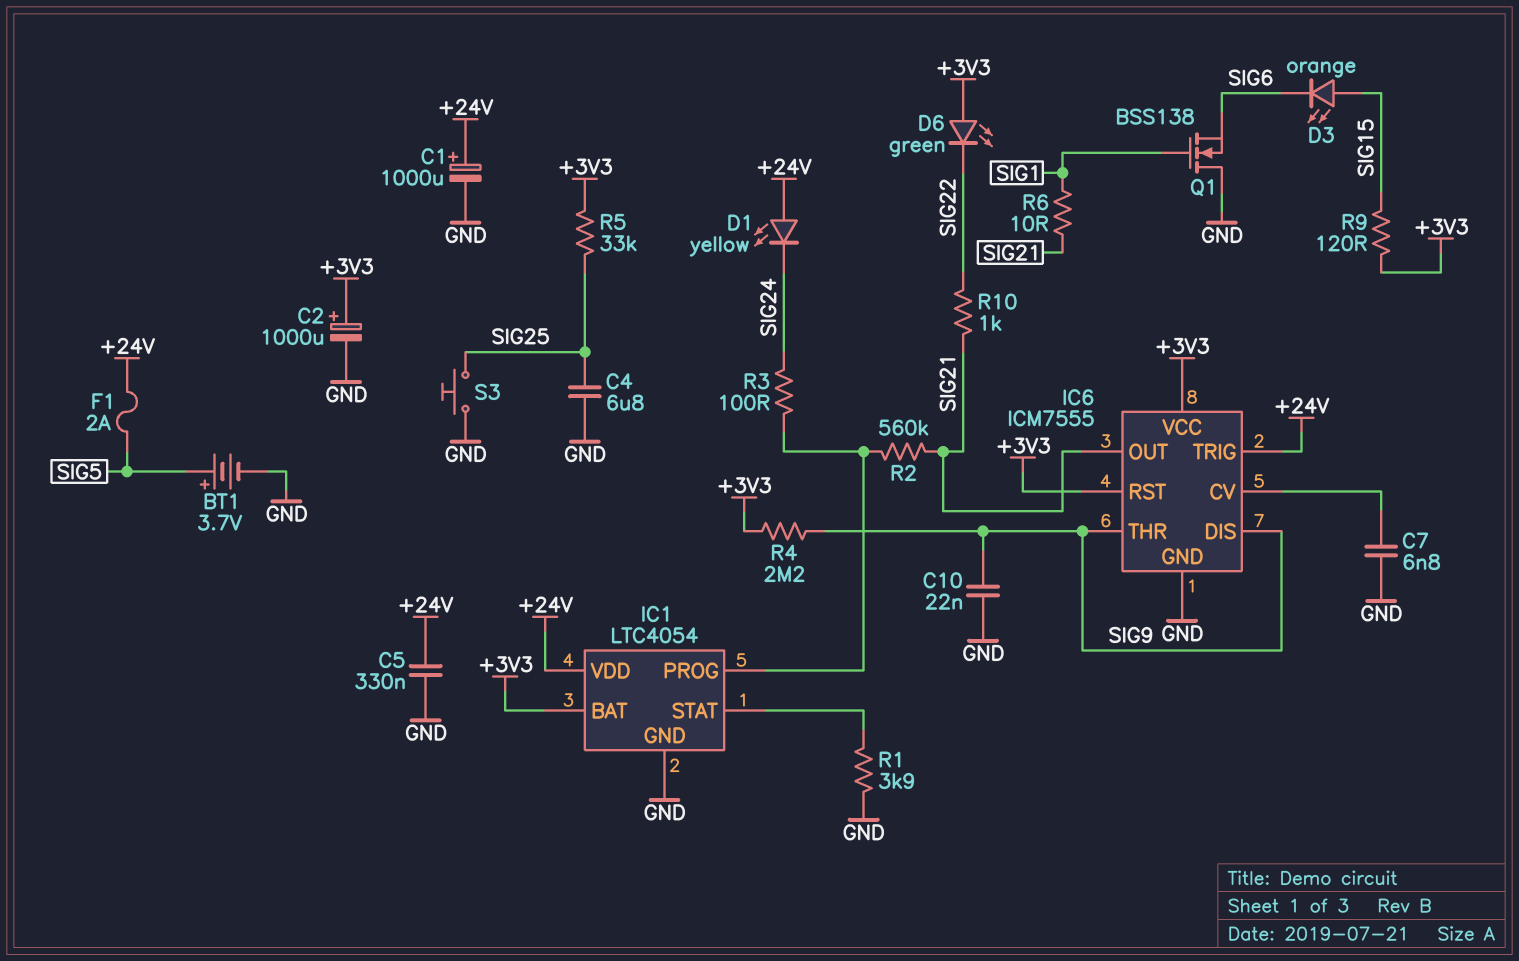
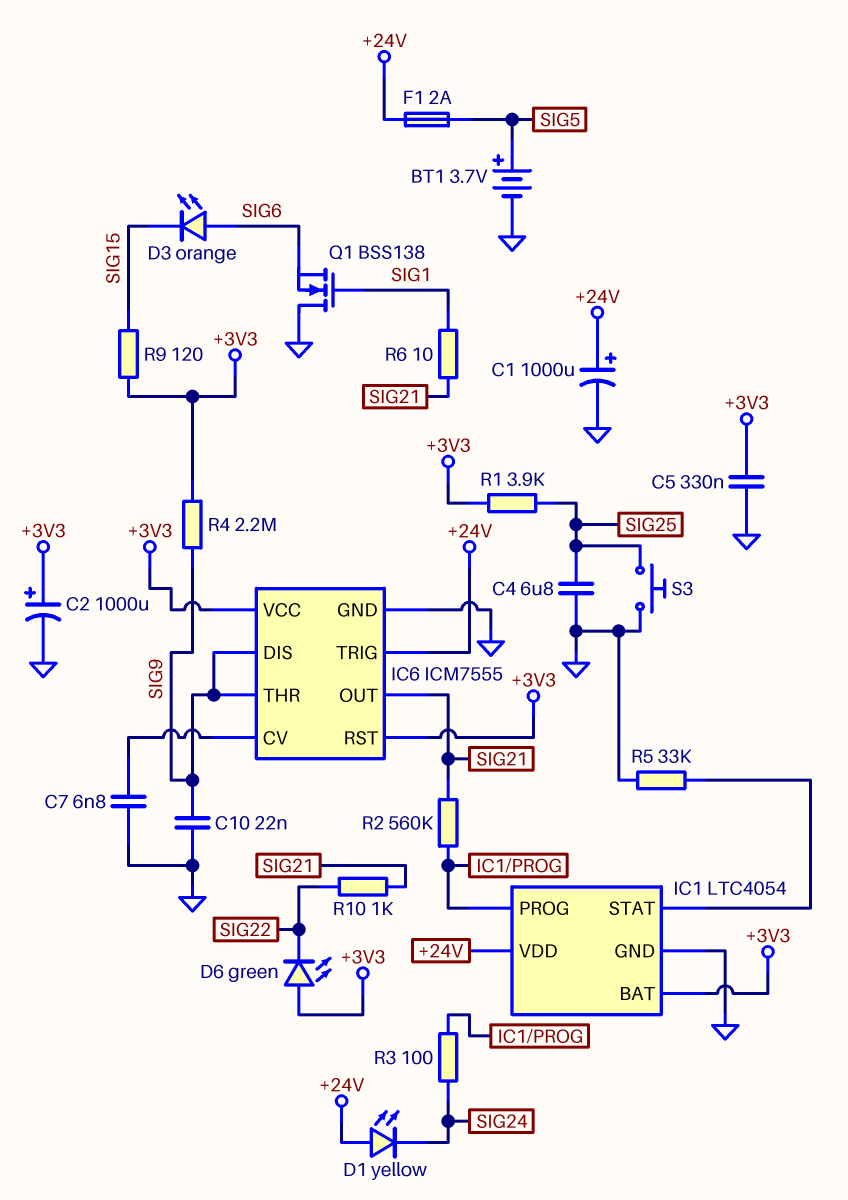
C5: 330nF (+24V, GND) -> 330nF (+3V3, GND)
D3: LED orange (A SIG15, K SIG6) -> LED orange (A SIG6, K SIG15)
R1: 3.9k (GND, IC1/STAT) -> 3.9k (+3V3, SIG25)
R5: 33k (+3V3, SIG25) -> 33k (GND, IC1/STAT)

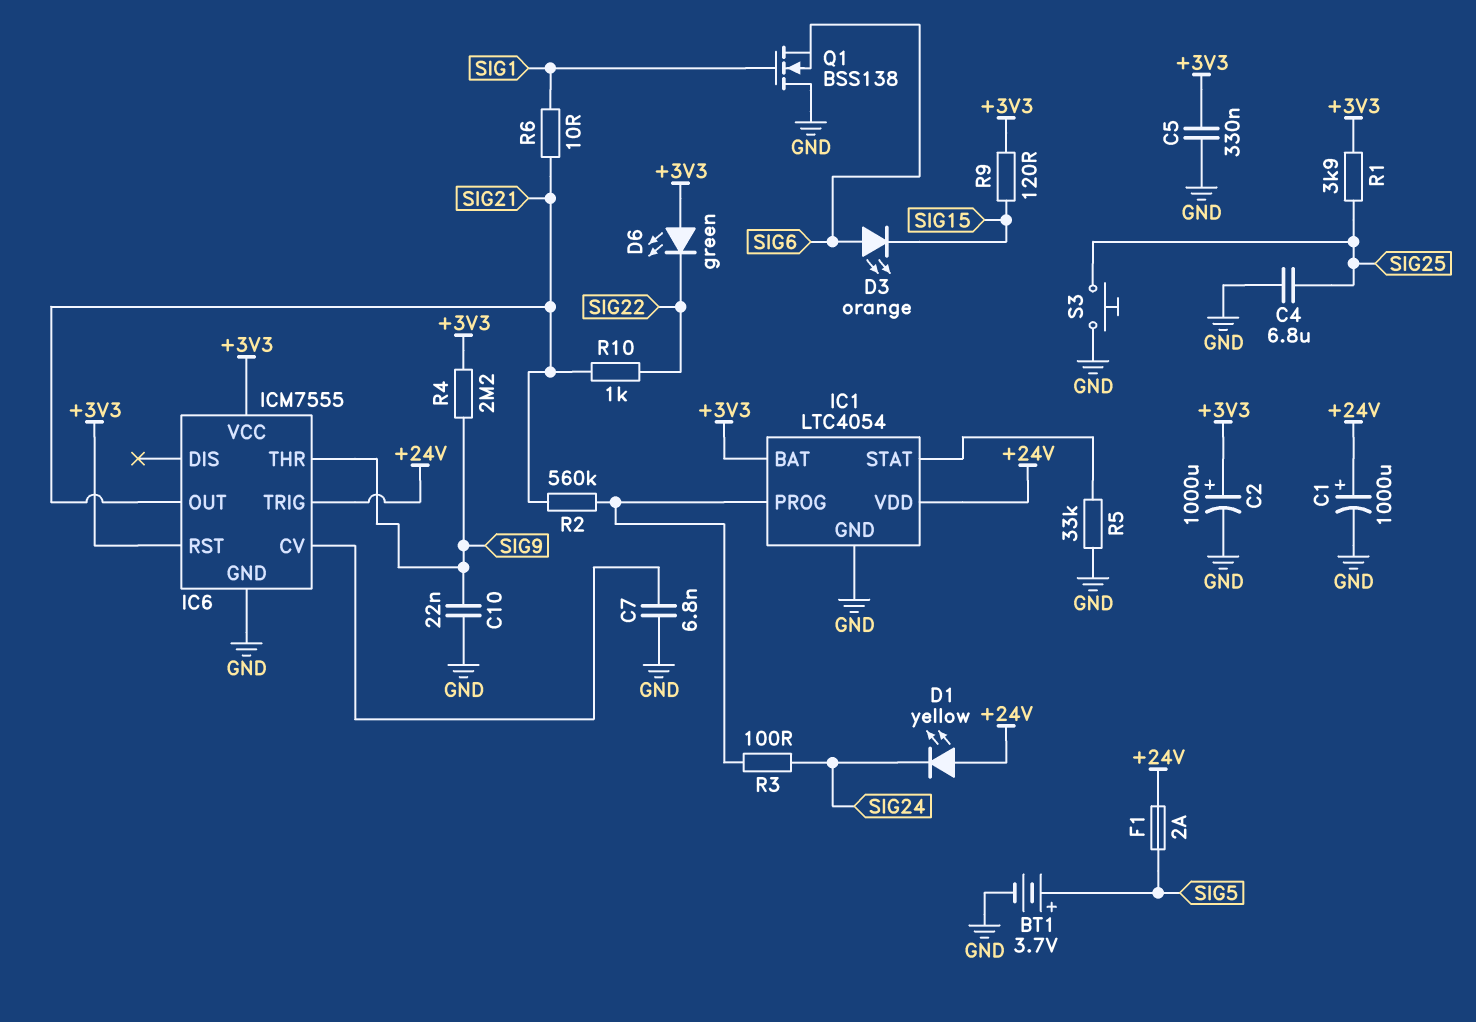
IC6 pin DIS: SIG9 -> none

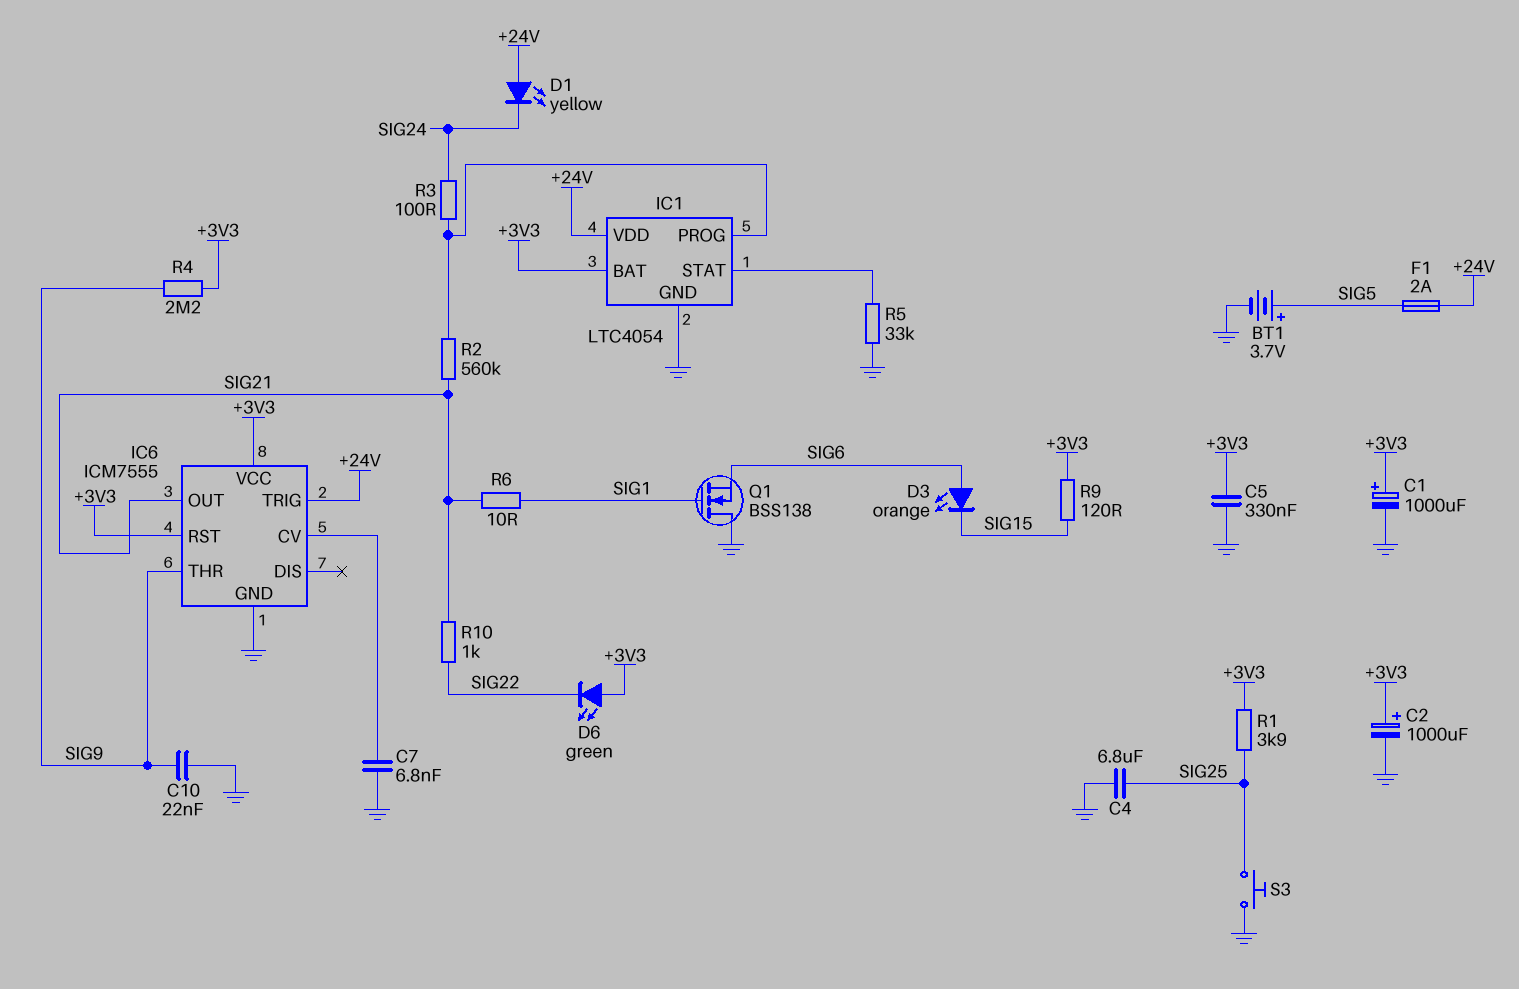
C1: 1000uF (plus +24V, minus GND) -> 1000uF (plus +3V3, minus GND)

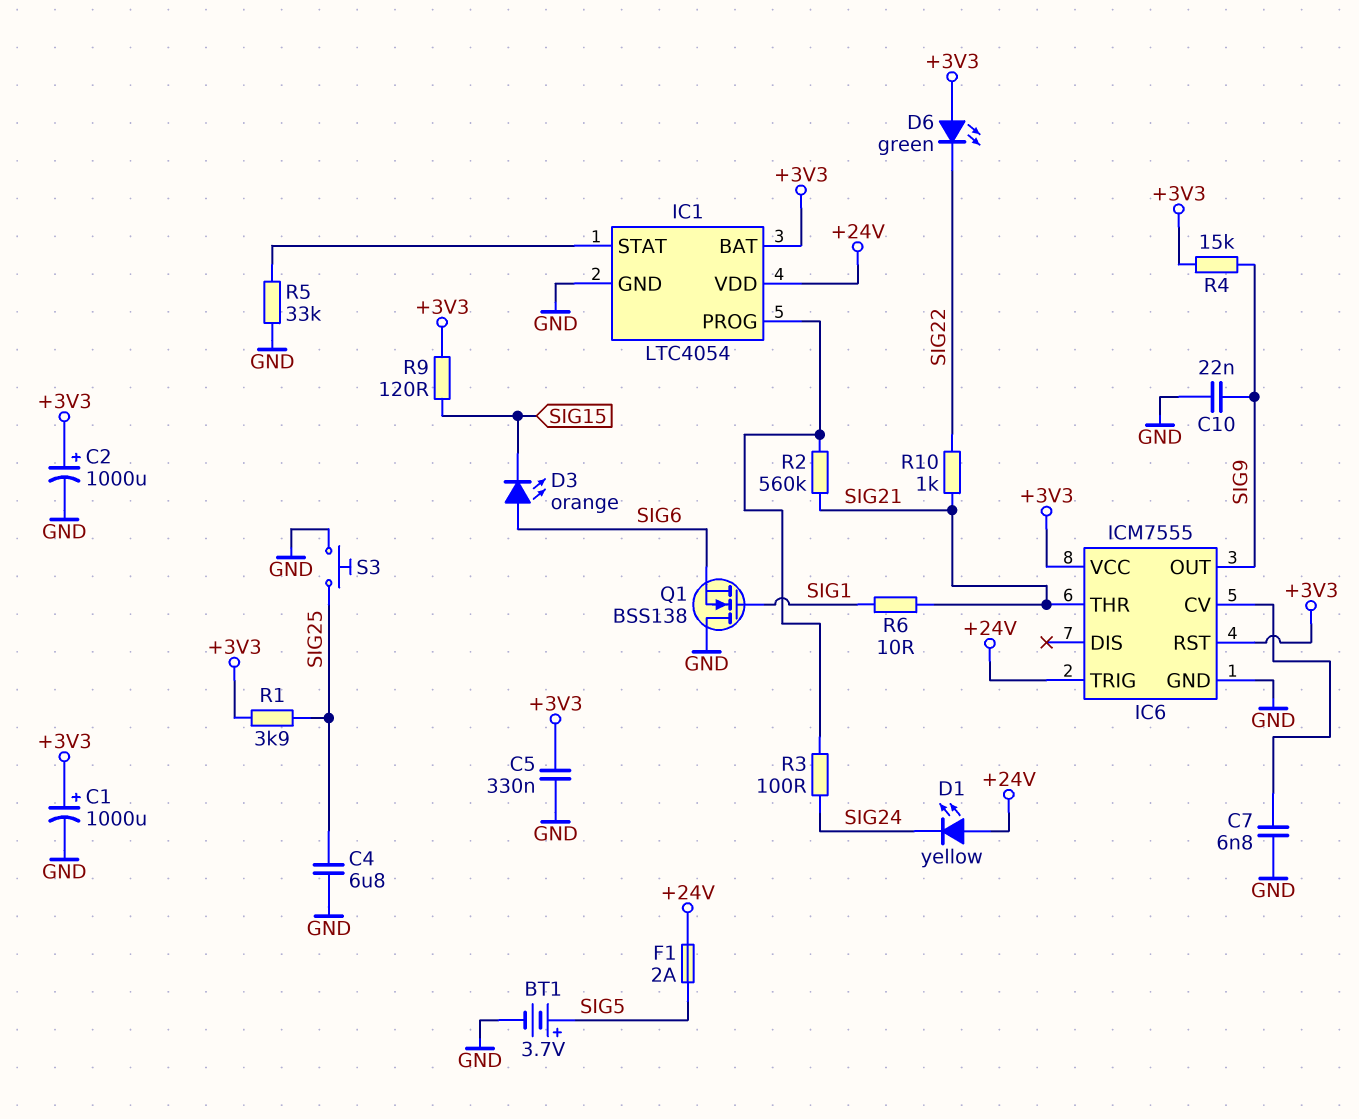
IC6 pin OUT: SIG21 -> SIG9
IC6 pin THR: SIG9 -> SIG21
R4: 2.2M (+3V3, SIG9) -> 15k (+3V3, SIG9)

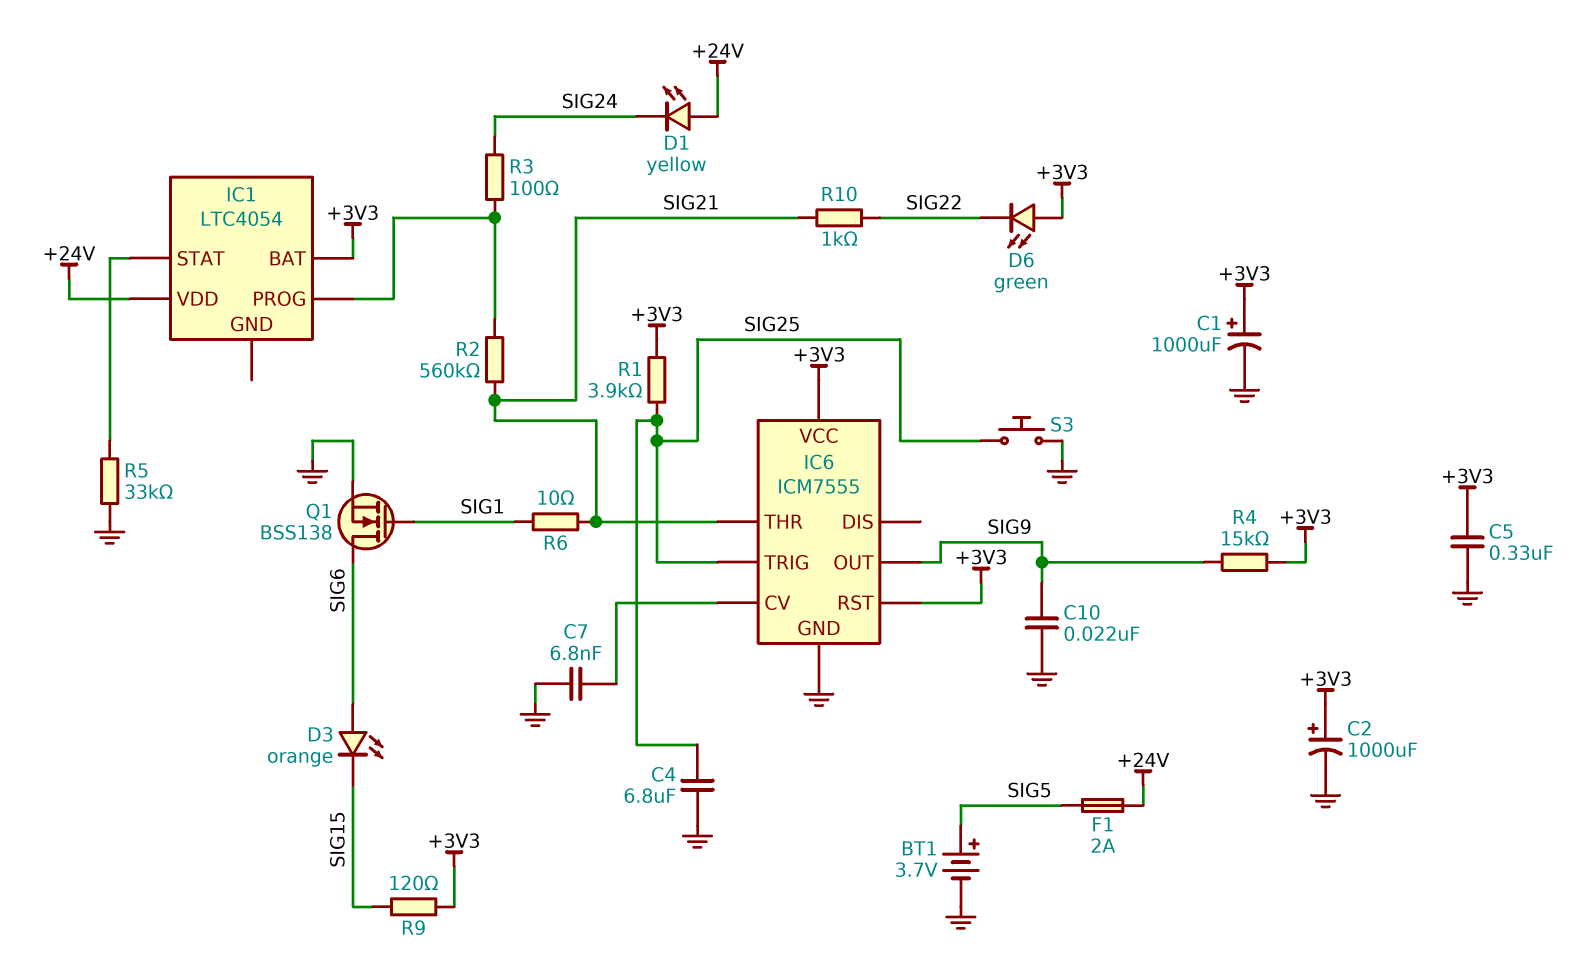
IC1 pin GND: GND -> none
IC6 pin TRIG: +24V -> SIG25
Q1: NMOS BSS138 (G SIG1, D GND, S SIG6) -> NMOS BSS138 (G SIG1, D SIG6, S GND)

